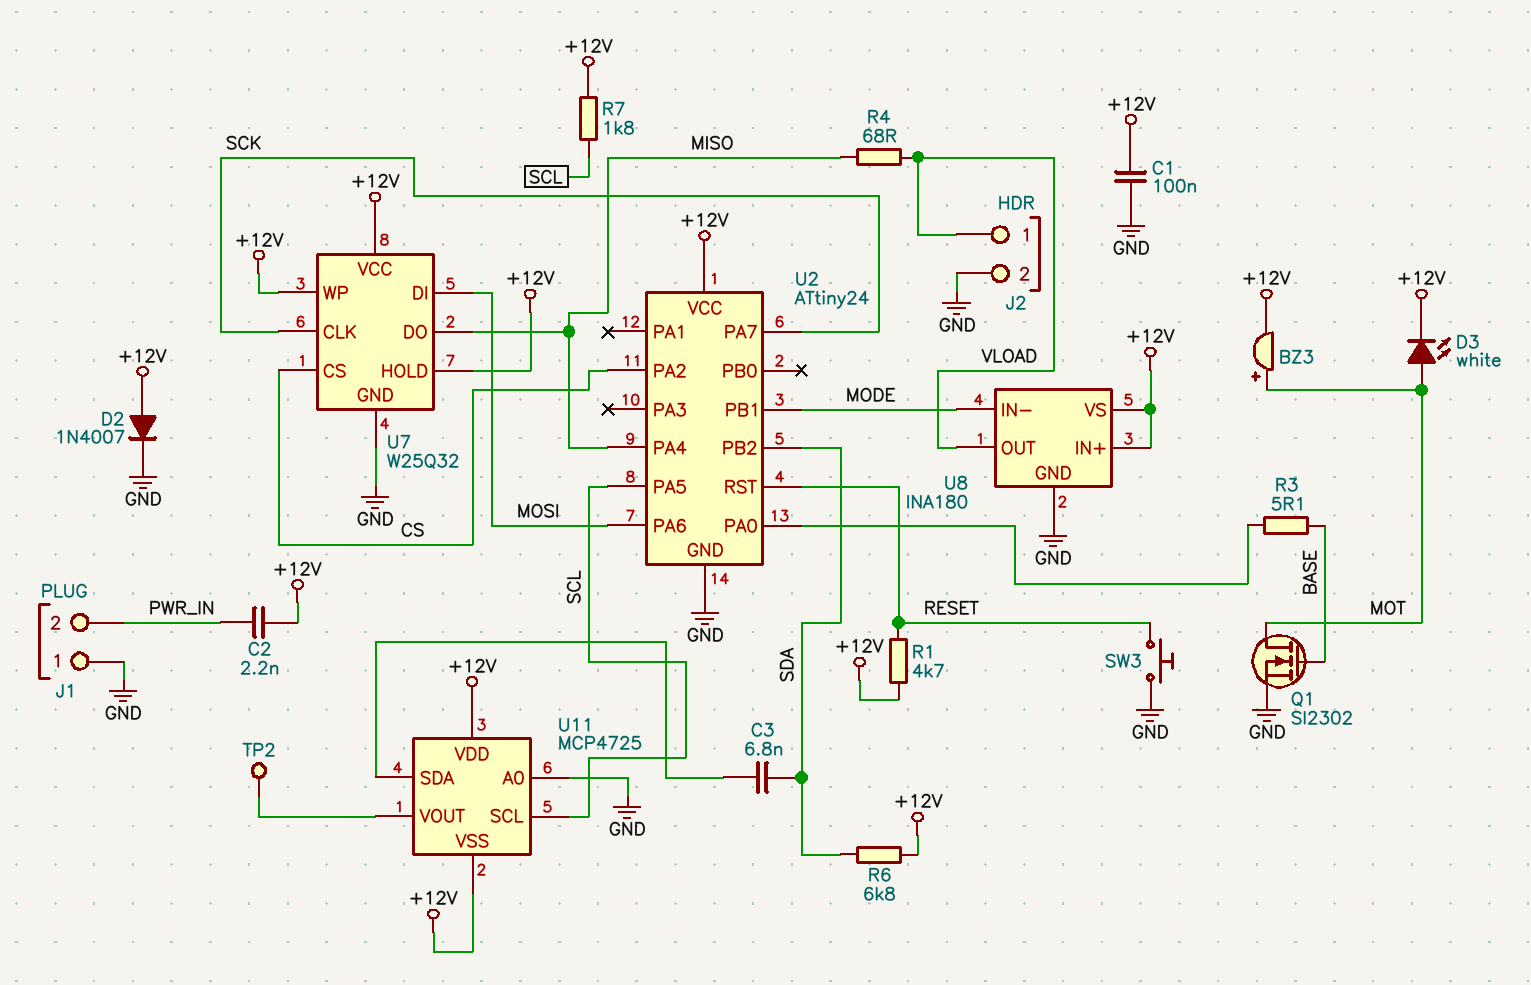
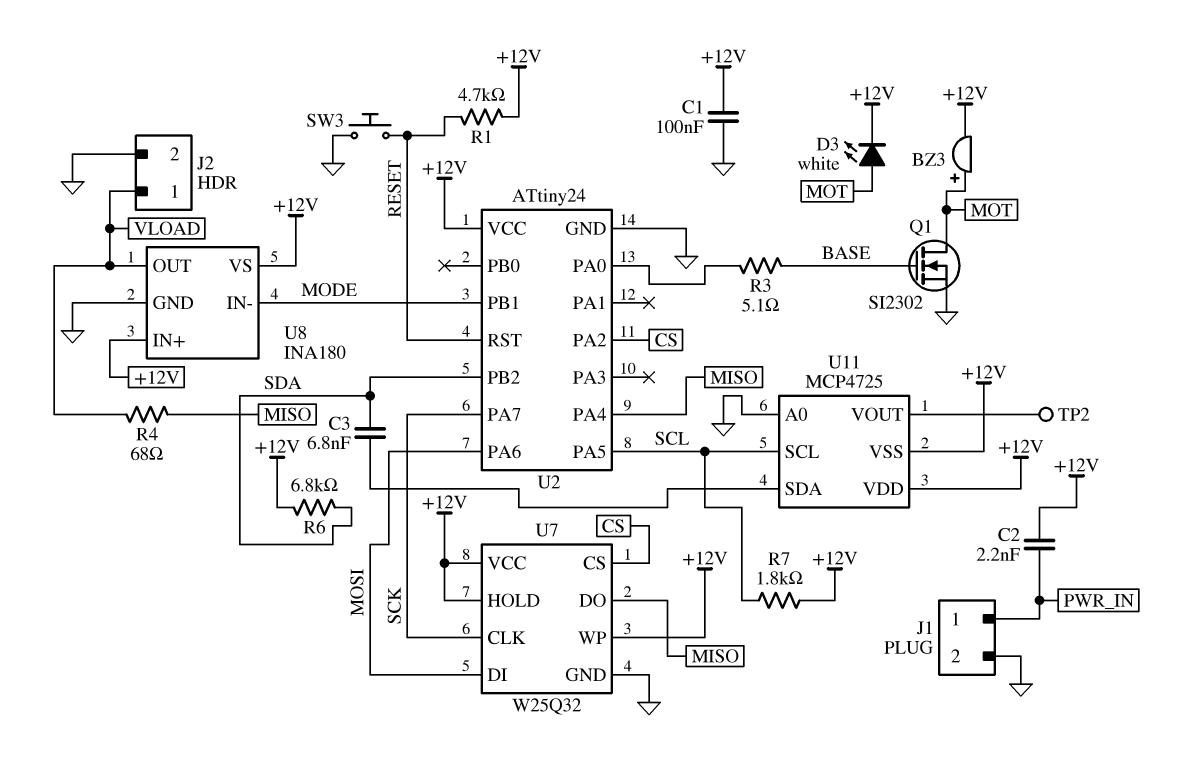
D2: diode 1N4007 (A +12V, K GND) -> none
J1 pin 1: GND -> PWR_IN
J1 pin 2: PWR_IN -> GND

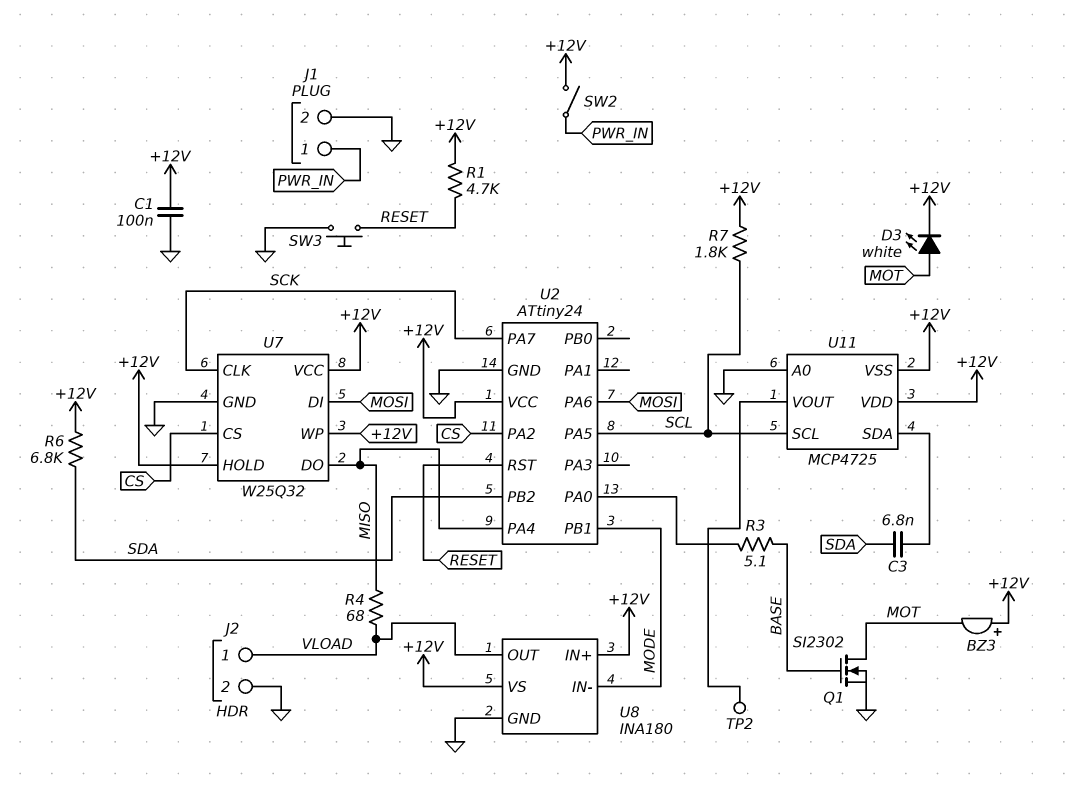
BZ3: buzzer (plus MOT, minus +12V) -> buzzer (plus +12V, minus MOT)
C2: 2.2nF (+12V, PWR_IN) -> none
SW2: none -> switch (+12V, PWR_IN)

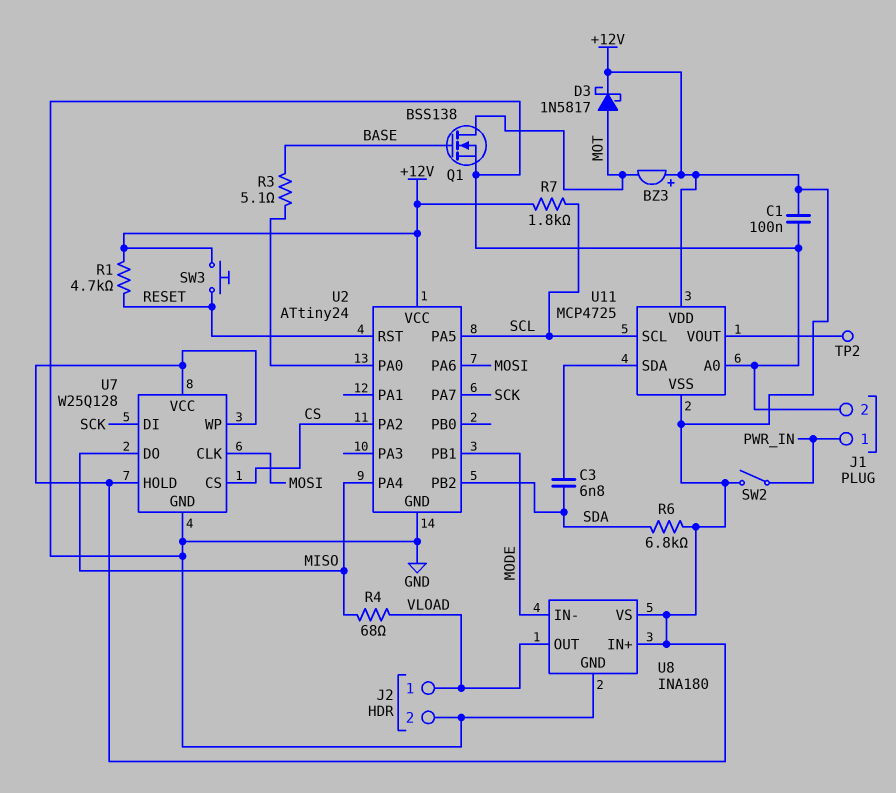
D3: LED white (A MOT, K +12V) -> schottky 1N5817 (A MOT, K +12V)
Q1: NMOS SI2302 (G BASE, D MOT, S GND) -> NMOS BSS138 (G BASE, D MOT, S GND)
SW3: button (GND, RESET) -> button (+12V, RESET)
U7: W25Q32 -> W25Q128
U7 pin CLK: SCK -> MOSI
U7 pin DI: MOSI -> SCK

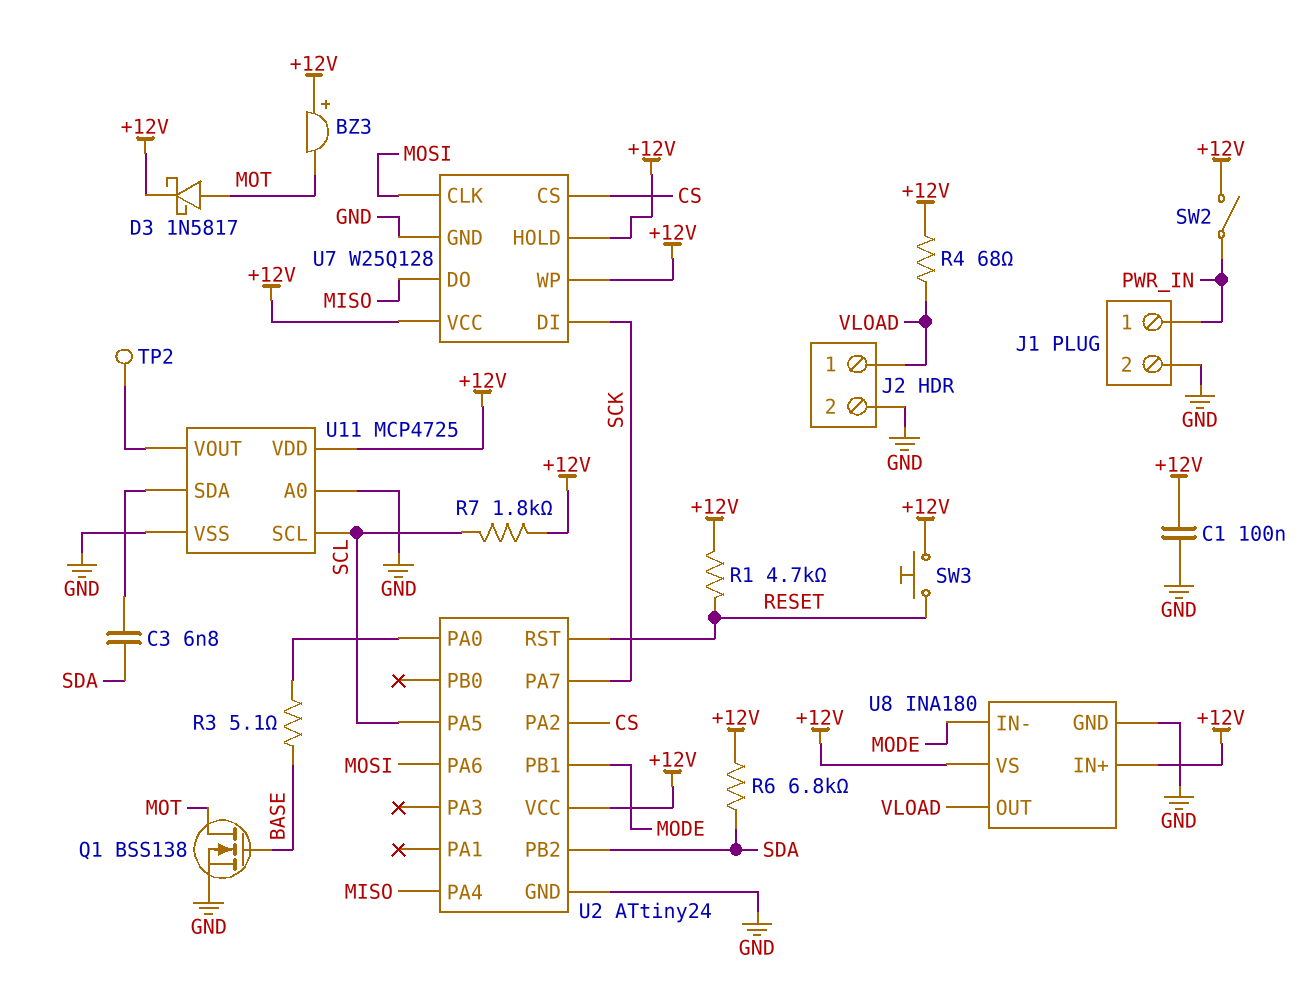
R4: 68 (MISO, VLOAD) -> 68 (+12V, VLOAD)
U11 pin VSS: +12V -> GND

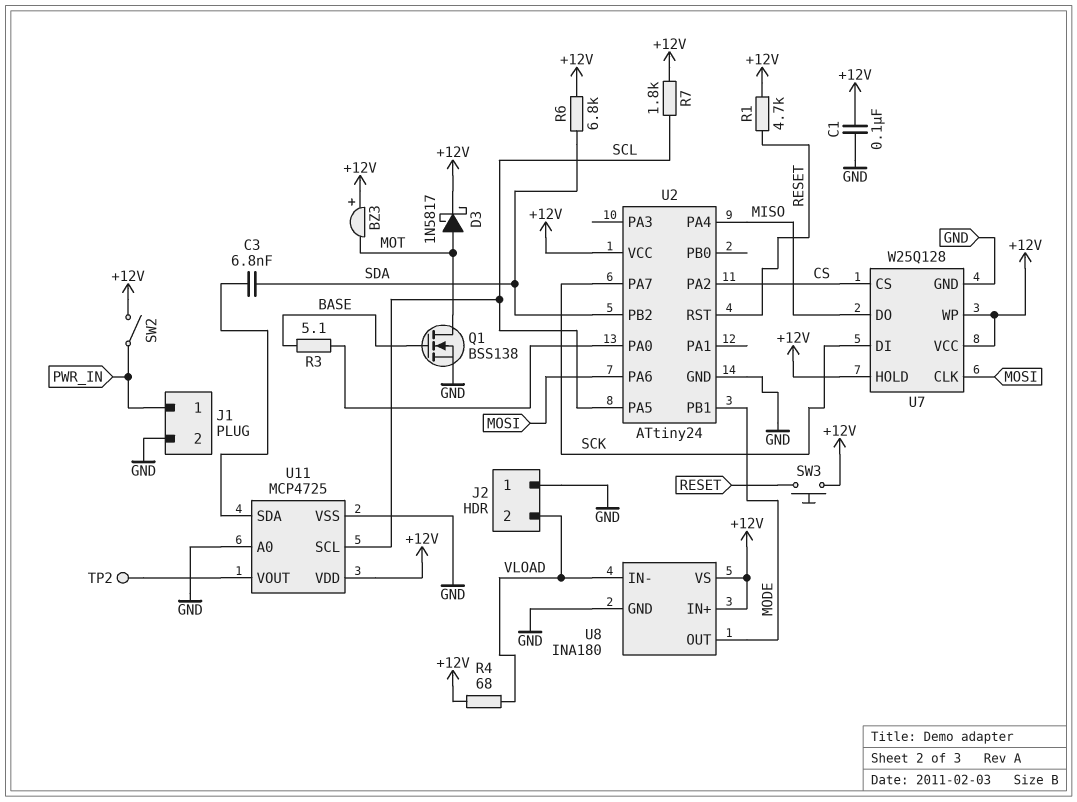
J2 pin 1: VLOAD -> GND
J2 pin 2: GND -> VLOAD
U8 pin IN-: MODE -> VLOAD
U8 pin OUT: VLOAD -> MODE

